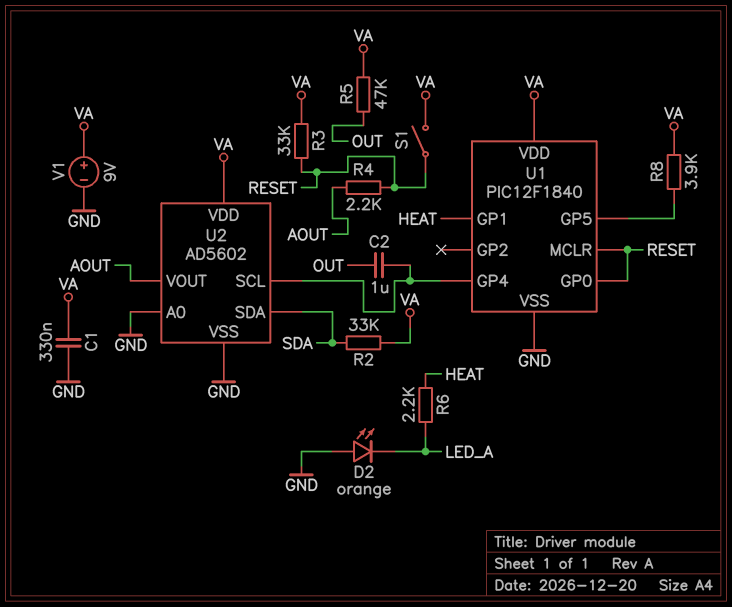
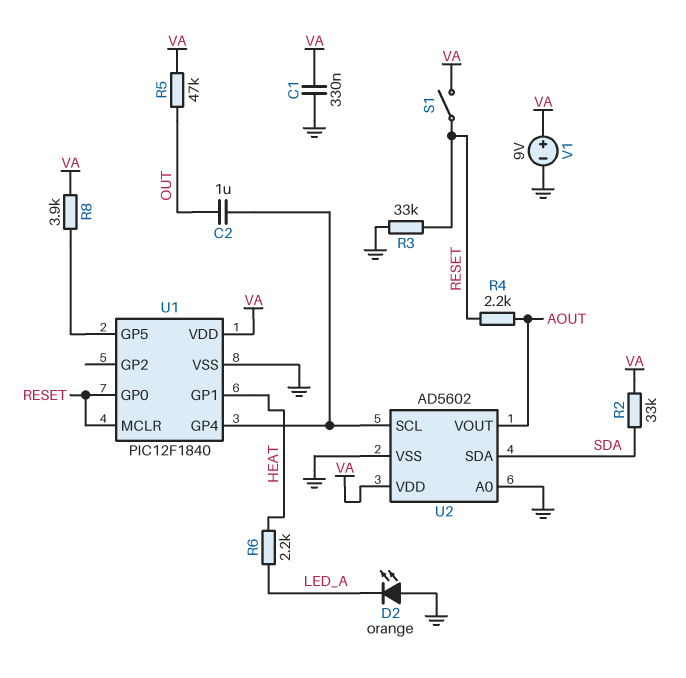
R3: 33k (RESET, VA) -> 33k (GND, RESET)

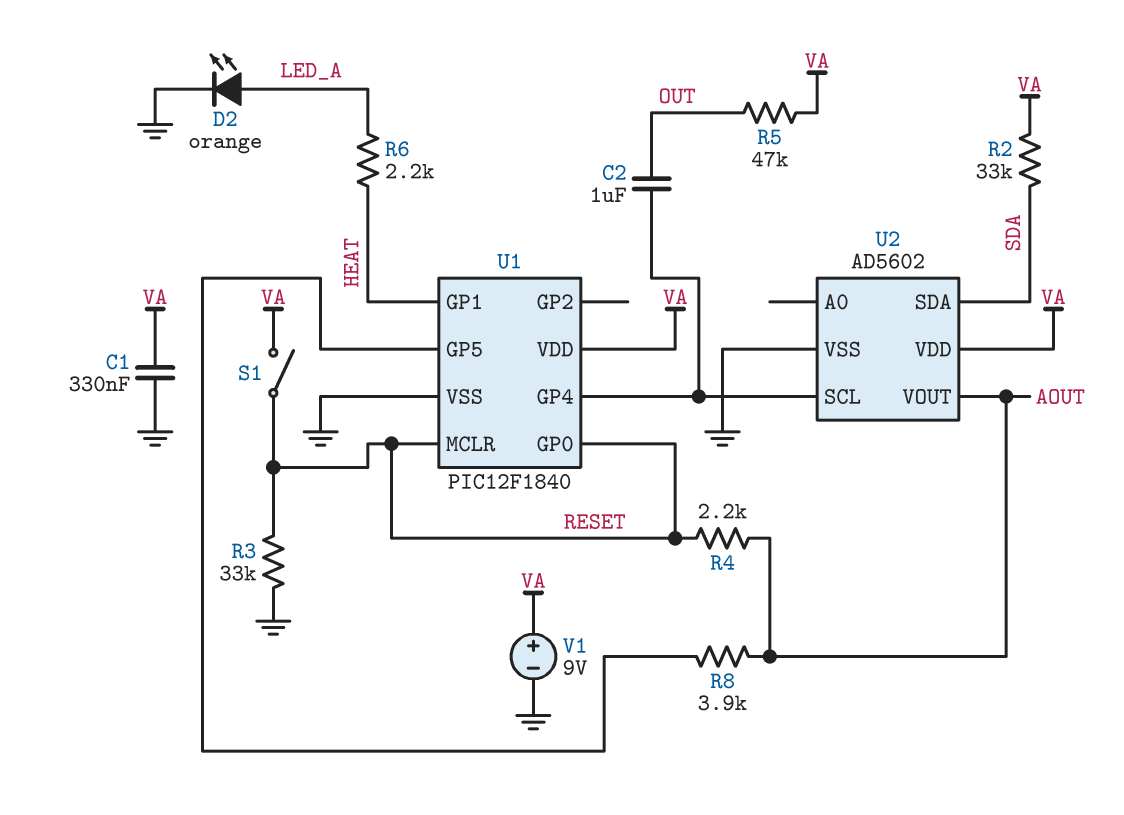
D2: LED orange (A GND, K LED_A) -> LED orange (A LED_A, K GND)
R8: 3.9k (U1/GP5, VA) -> 3.9k (AOUT, U1/GP5)
U2 pin A0: GND -> none

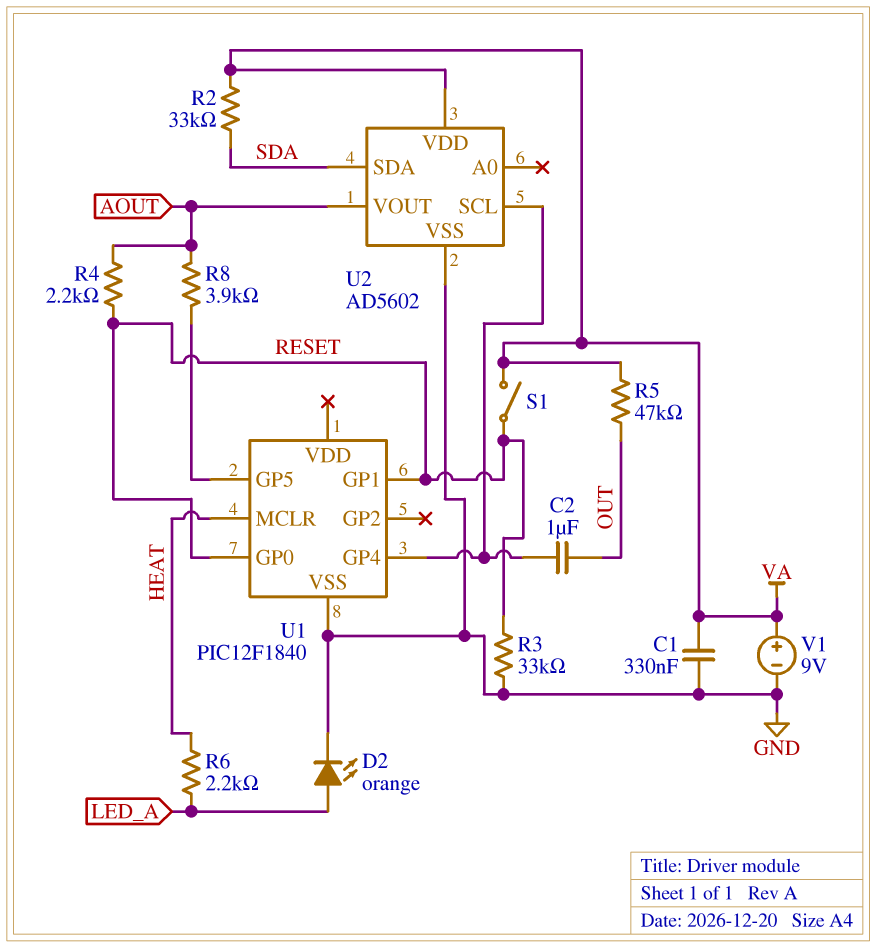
U1 pin GP1: HEAT -> RESET
U1 pin MCLR: RESET -> HEAT
U1 pin VDD: VA -> none

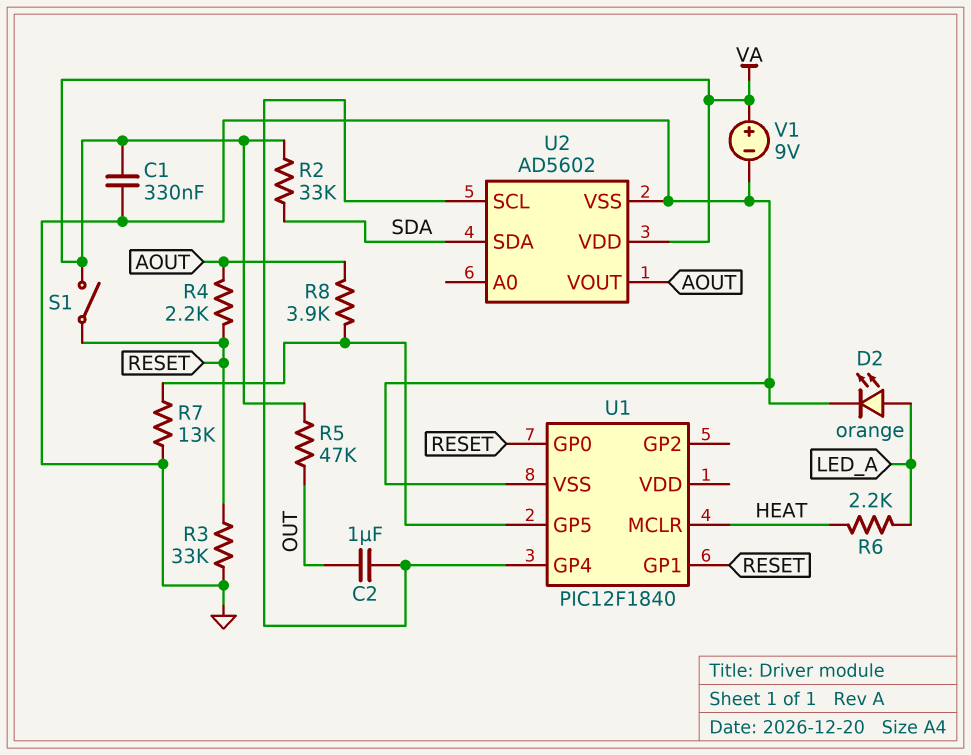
R7: none -> 13k (GND, U1/GP5)

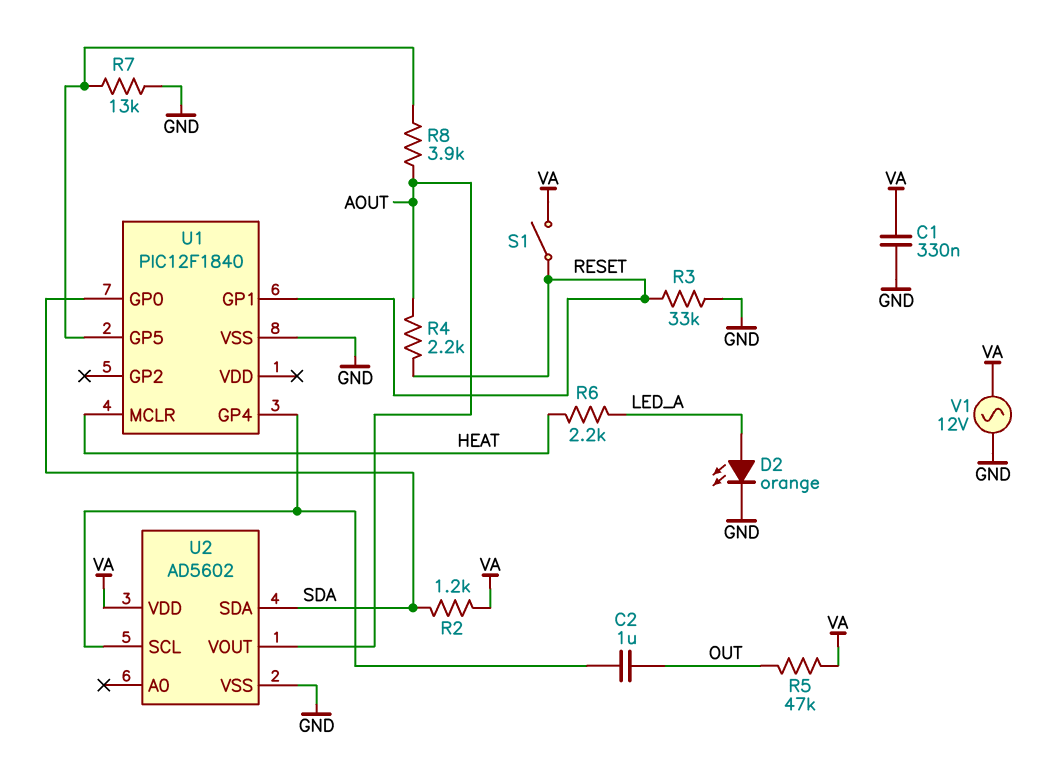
R2: 33k (SDA, VA) -> 1.2k (SDA, VA)
U1 pin GP0: RESET -> SDA
V1: 9V (plus VA, minus GND) -> AC 12V (GND, VA)

